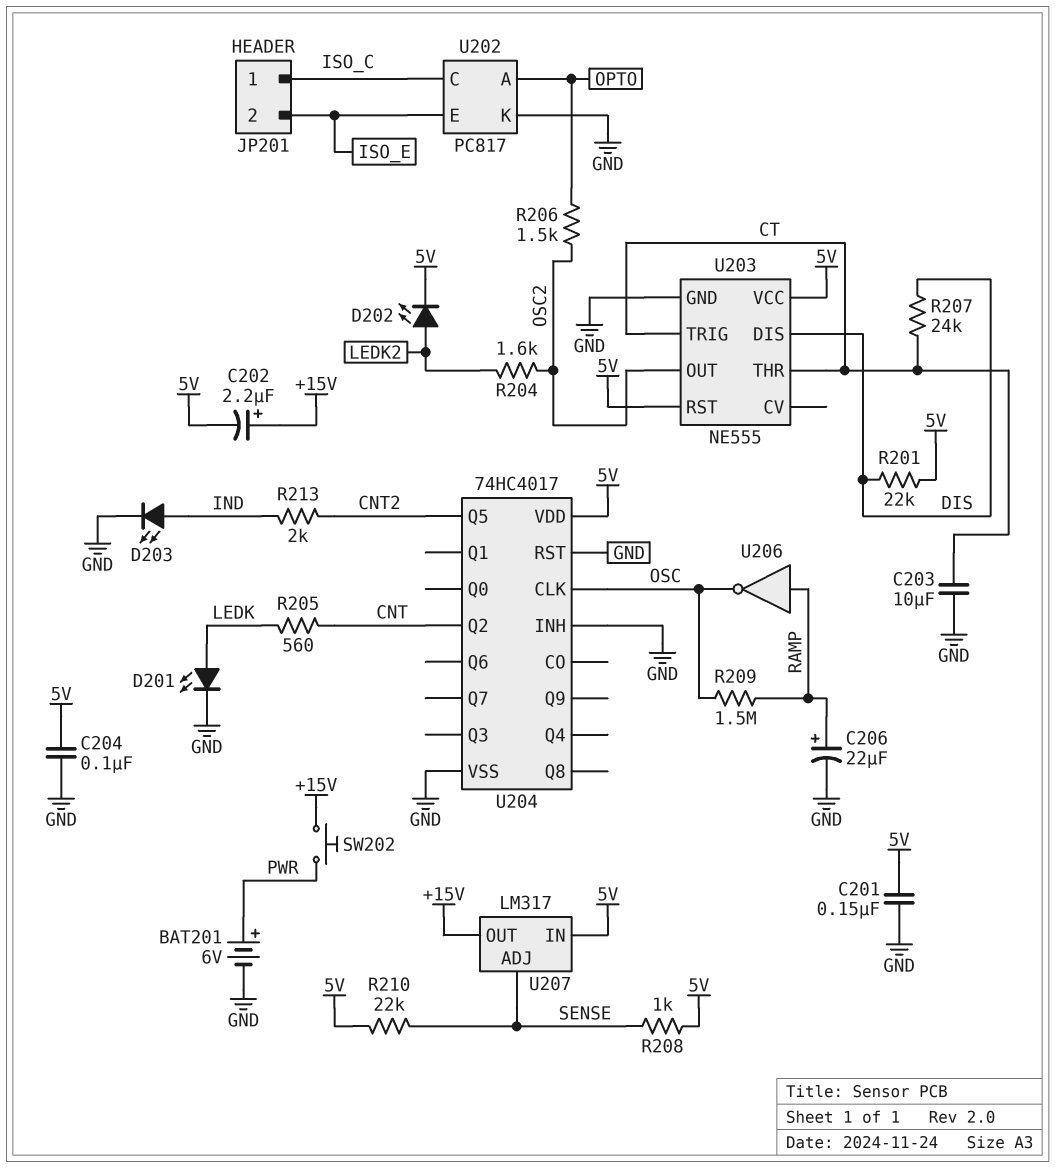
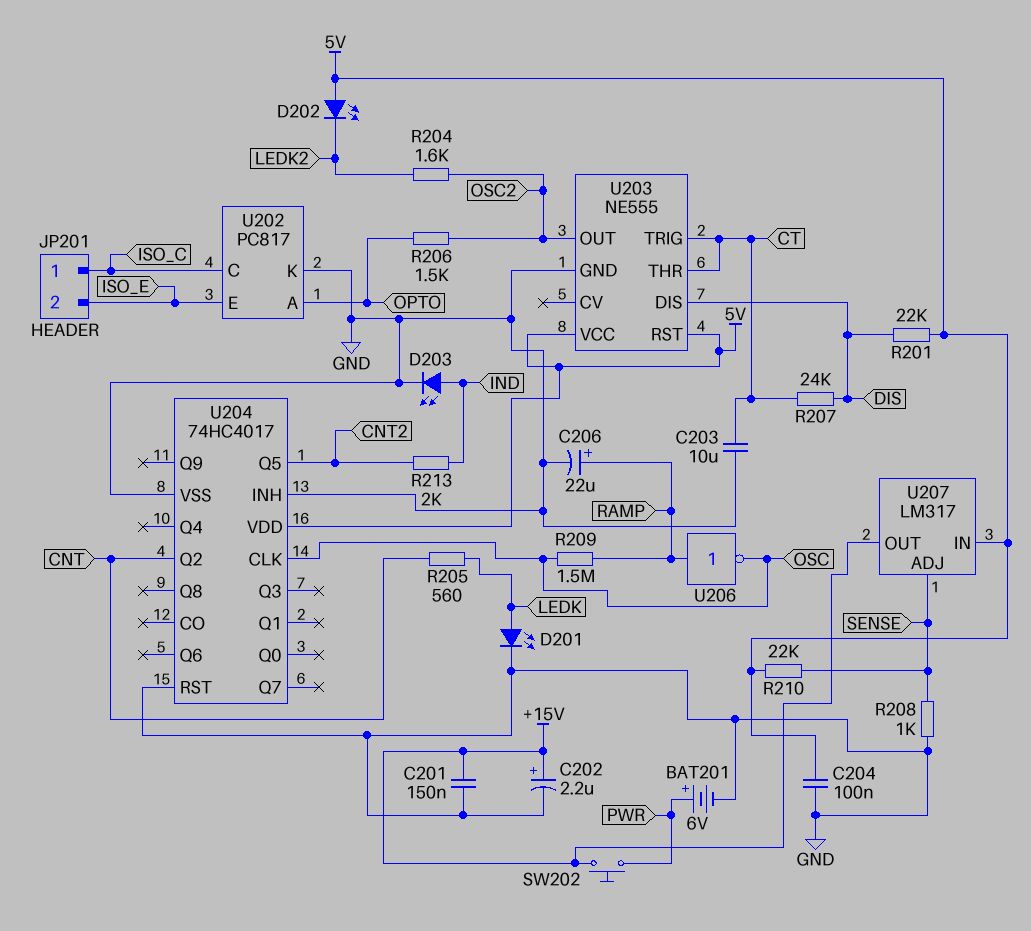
C201: 150nF (5V, GND) -> 150nF (+15V, GND)
C202: 2.2uF (plus +15V, minus 5V) -> 2.2uF (plus +15V, minus GND)
D202: LED (A LEDK2, K 5V) -> LED (A 5V, K LEDK2)
R208: 1k (5V, SENSE) -> 1k (GND, SENSE)

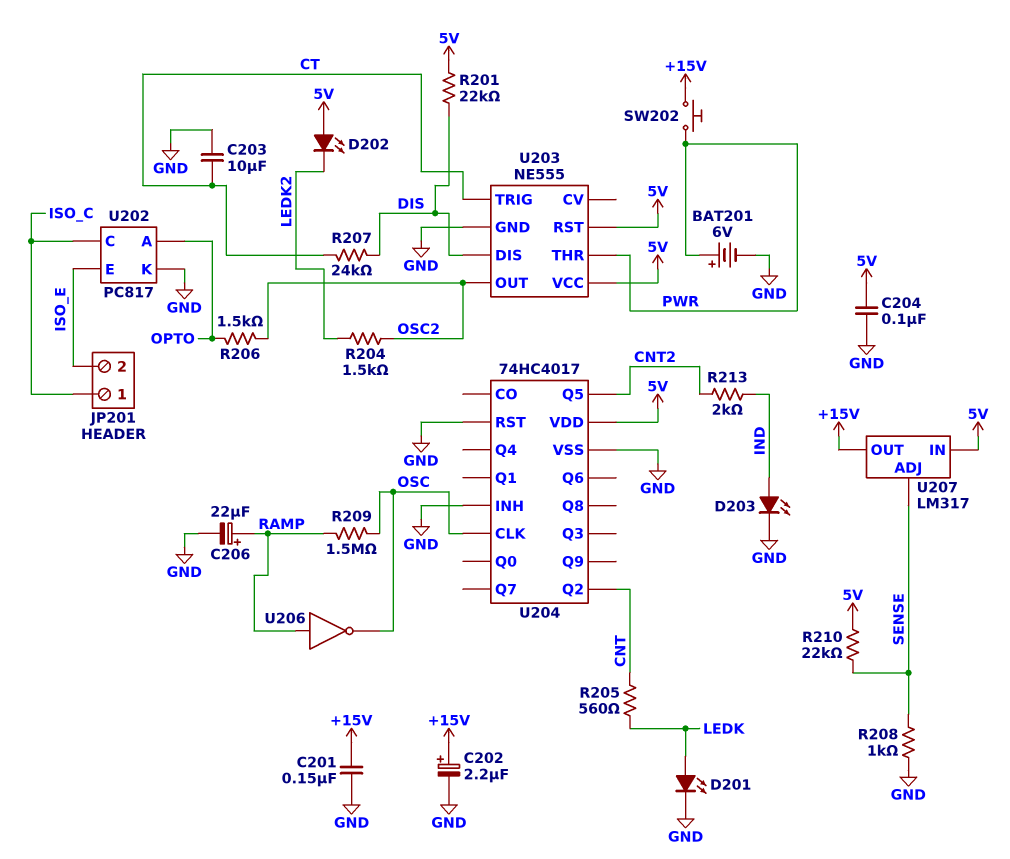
R204: 1.6k (LEDK2, OSC2) -> 1.5k (LEDK2, OSC2)
U203 pin THR: CT -> PWR

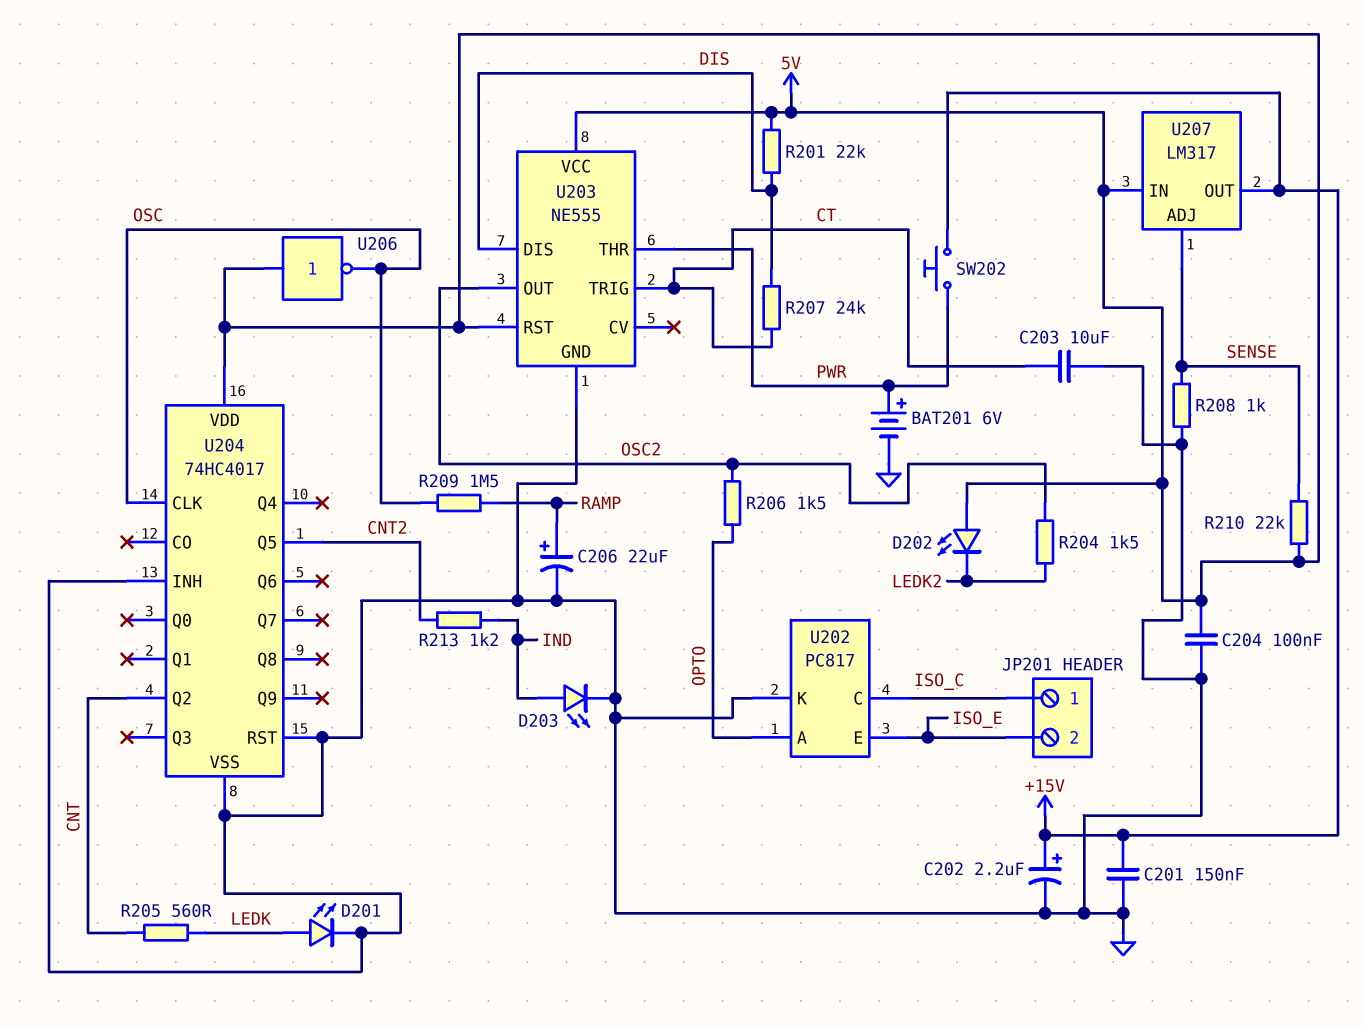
R213: 2k (CNT2, IND) -> 1.2k (CNT2, IND)
U206: NOT (in RAMP, out OSC) -> NOT (in 5V, out OSC)

